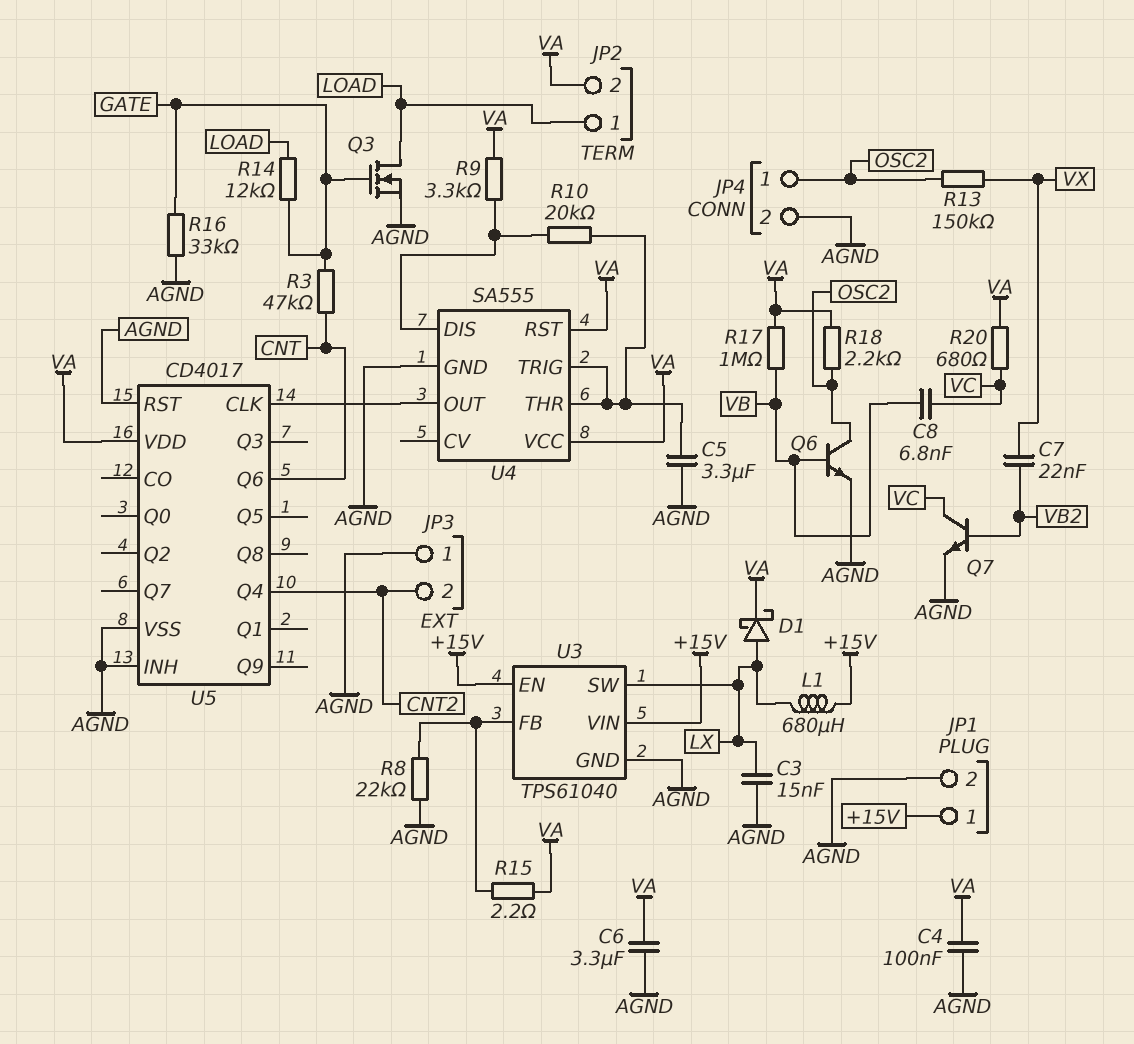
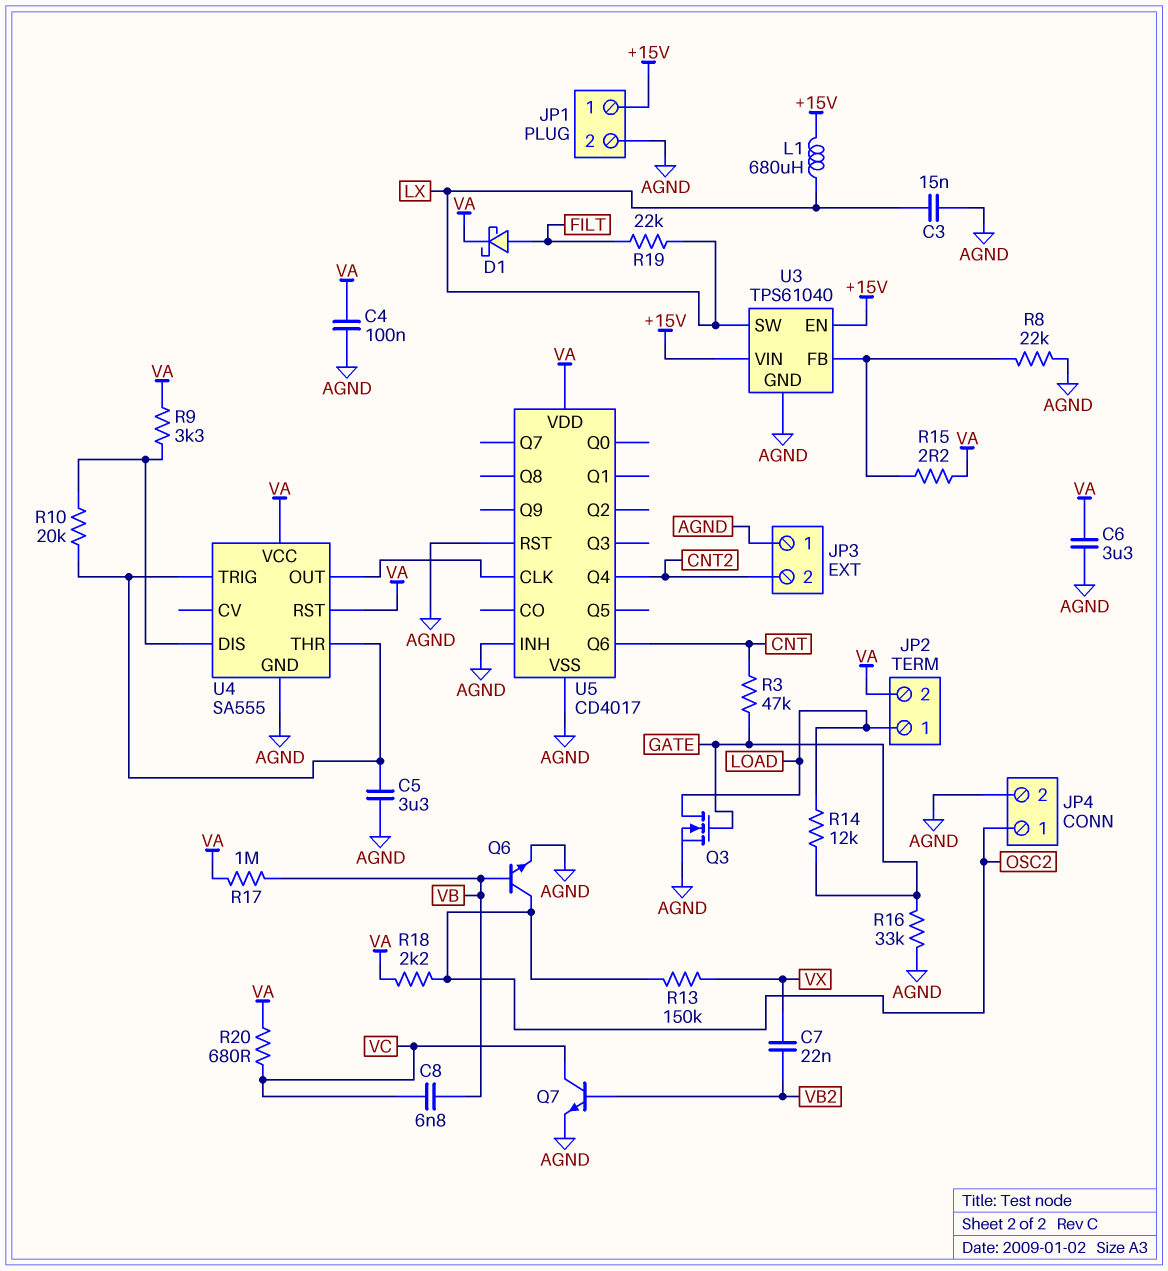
D1: schottky (A LX, K VA) -> schottky (A FILT, K VA)
R19: none -> 22k (FILT, LX)

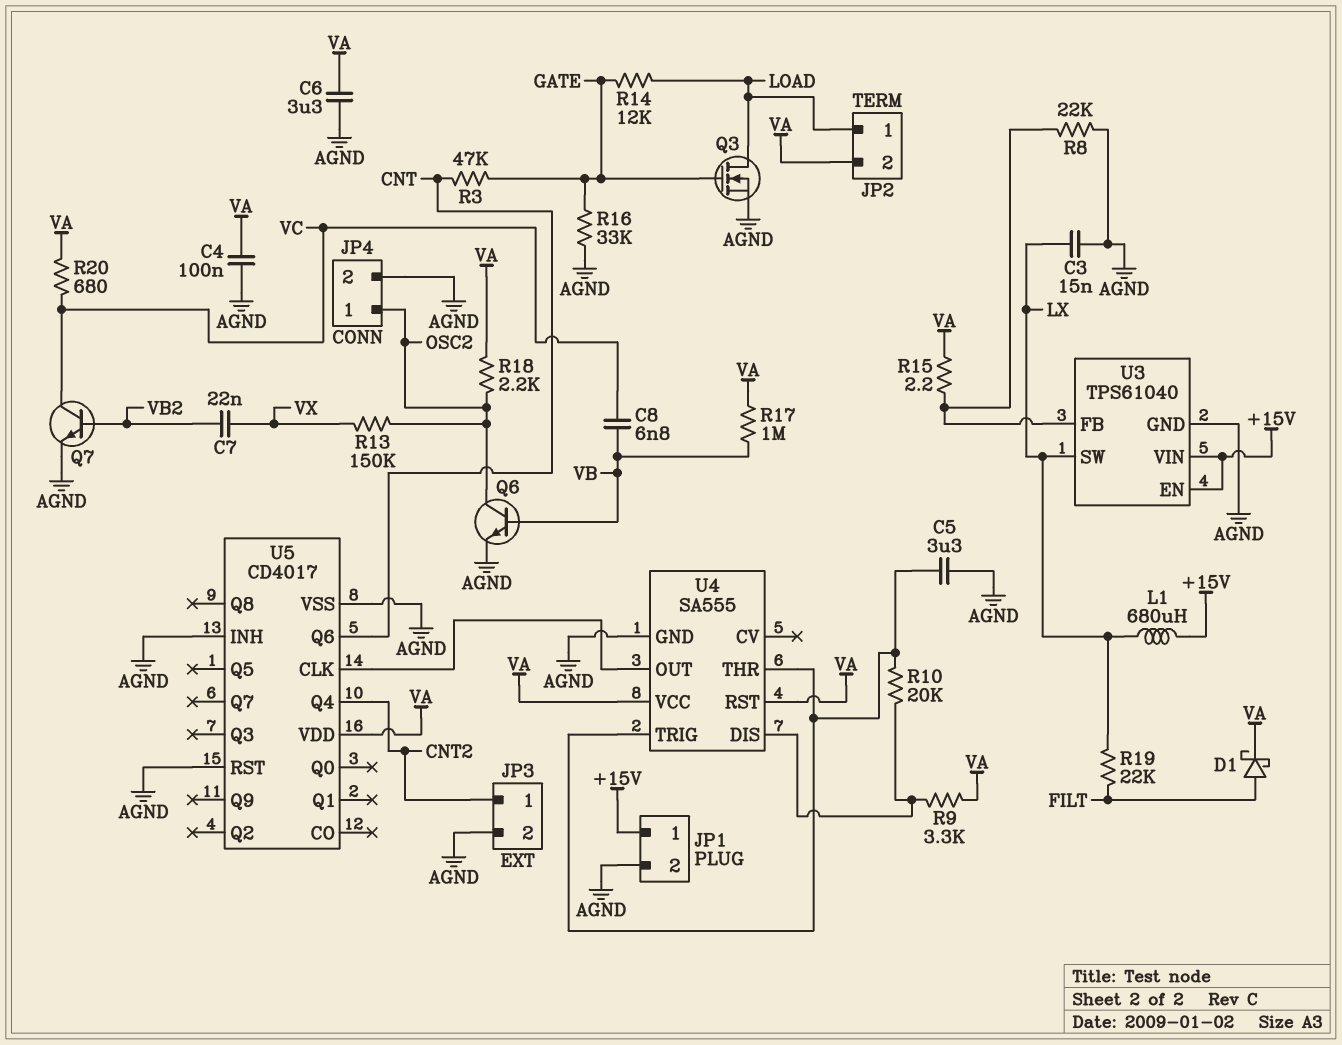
JP3 pin 1: AGND -> CNT2
JP3 pin 2: CNT2 -> AGND

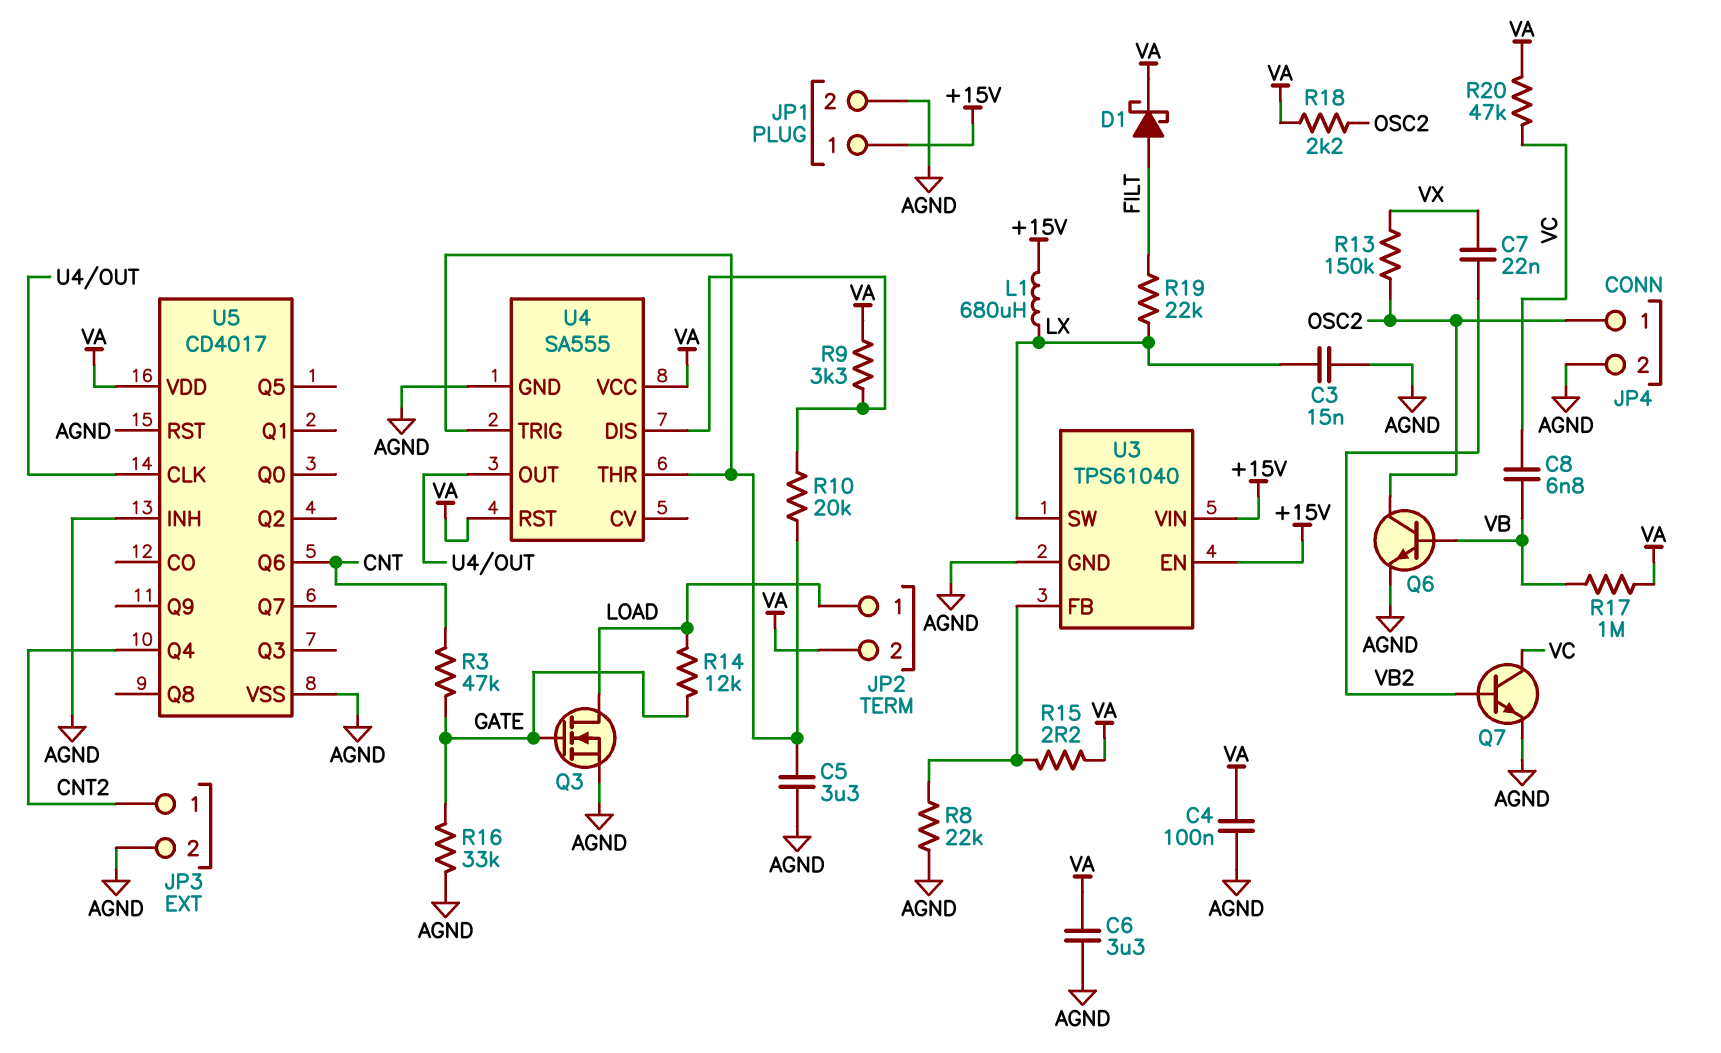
R20: 680 (VA, VC) -> 47k (VA, VC)

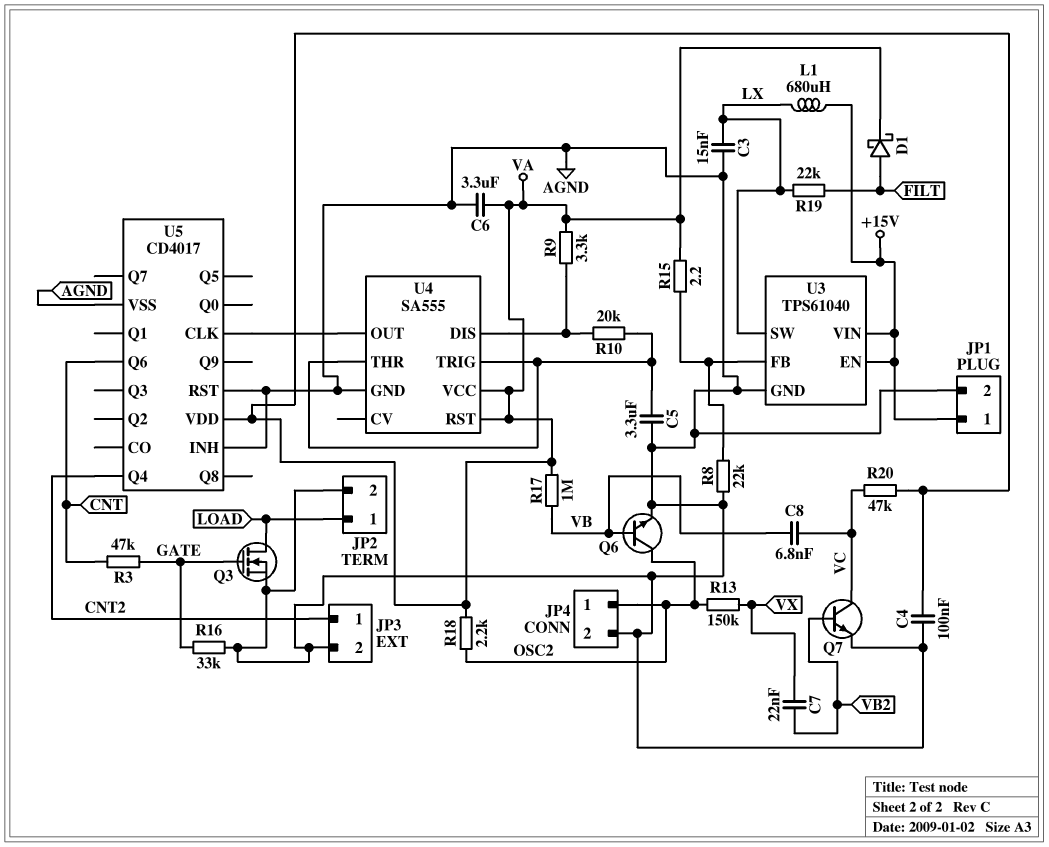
JP2 pin 2: VA -> AGND
R14: 12k (GATE, LOAD) -> none

